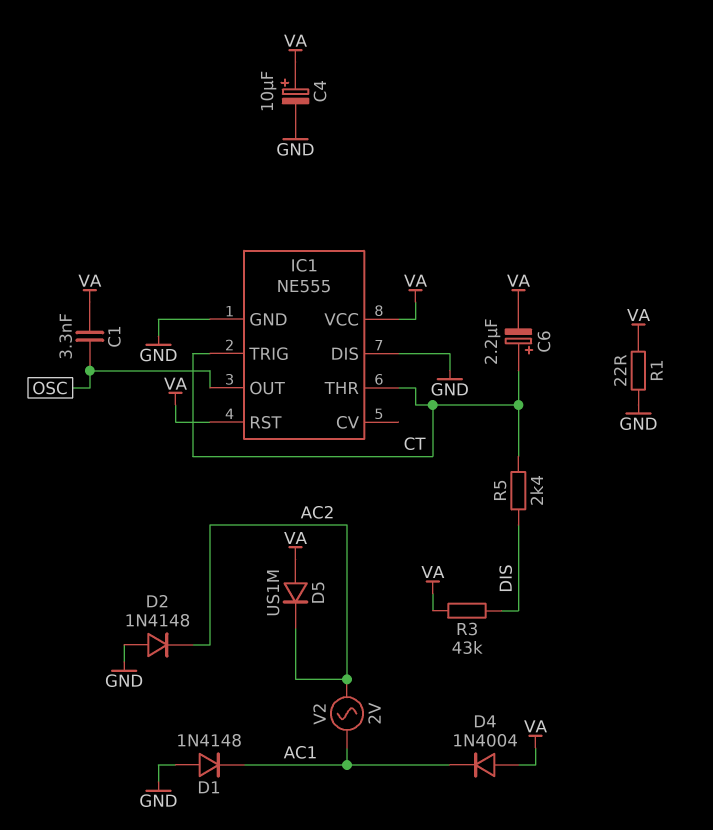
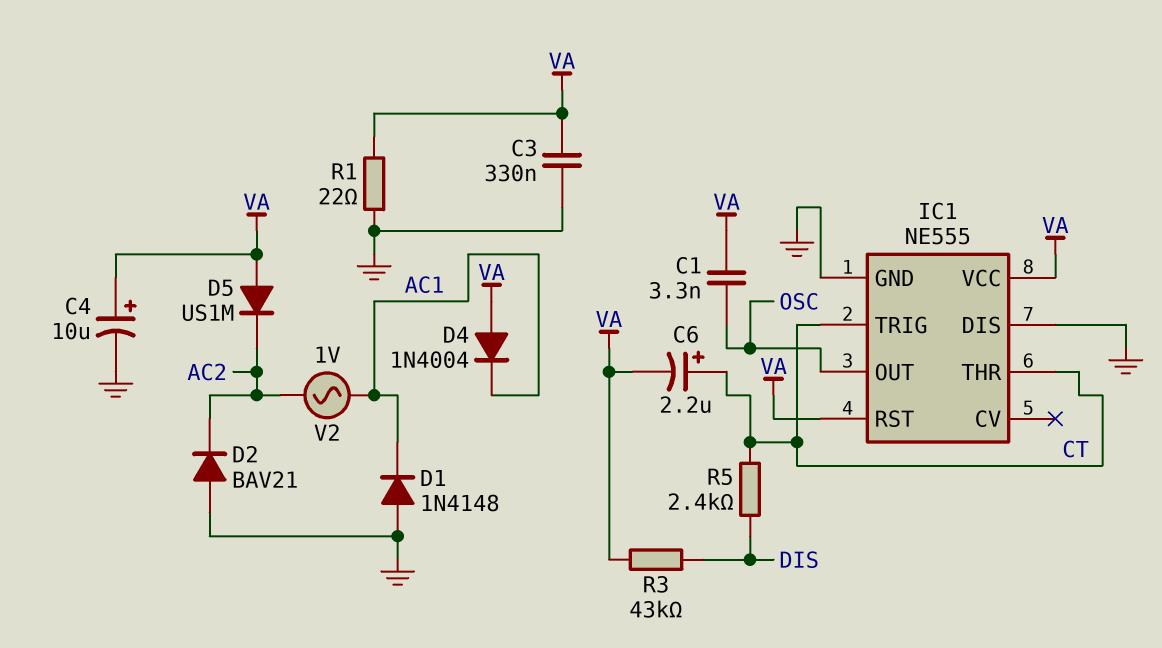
C3: none -> 330nF (GND, VA)
D2: diode 1N4148 (A GND, K AC2) -> diode BAV21 (A GND, K AC2)
V2: AC 2V (AC1, AC2) -> AC 1V (AC1, AC2)

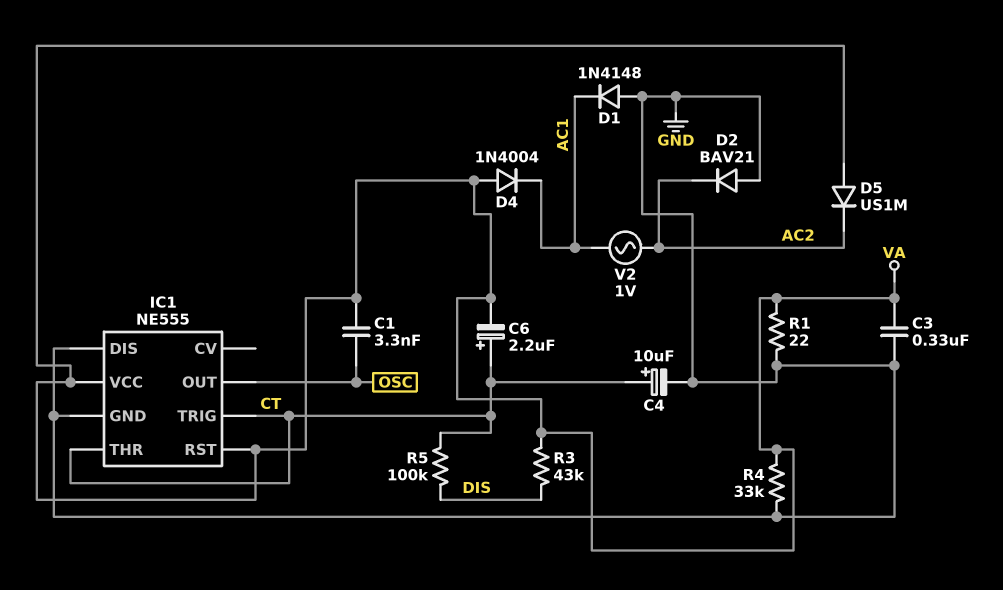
C4: 10uF (plus VA, minus GND) -> 10uF (plus CT, minus GND)
R4: none -> 33k (GND, VA)
R5: 2.4k (CT, DIS) -> 100k (CT, DIS)

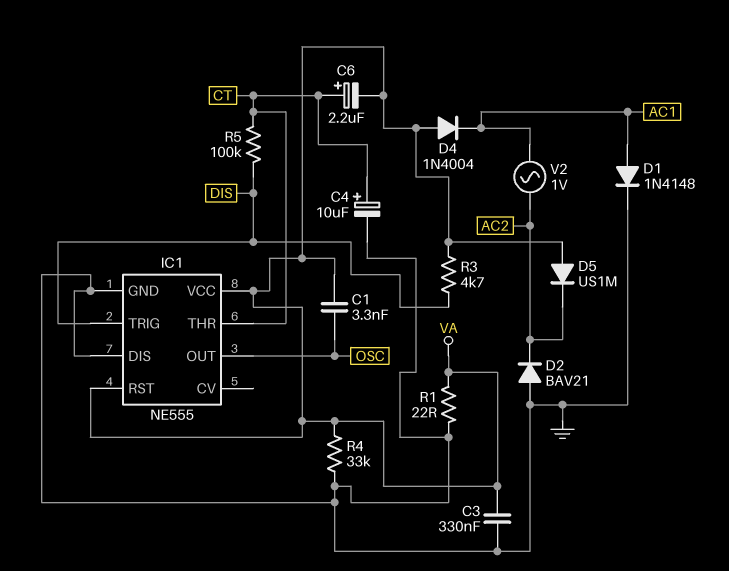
D1: diode 1N4148 (A GND, K AC1) -> diode 1N4148 (A AC1, K GND)
IC1 pin TRIG: CT -> DIS
R3: 43k (DIS, VA) -> 4.7k (DIS, VA)

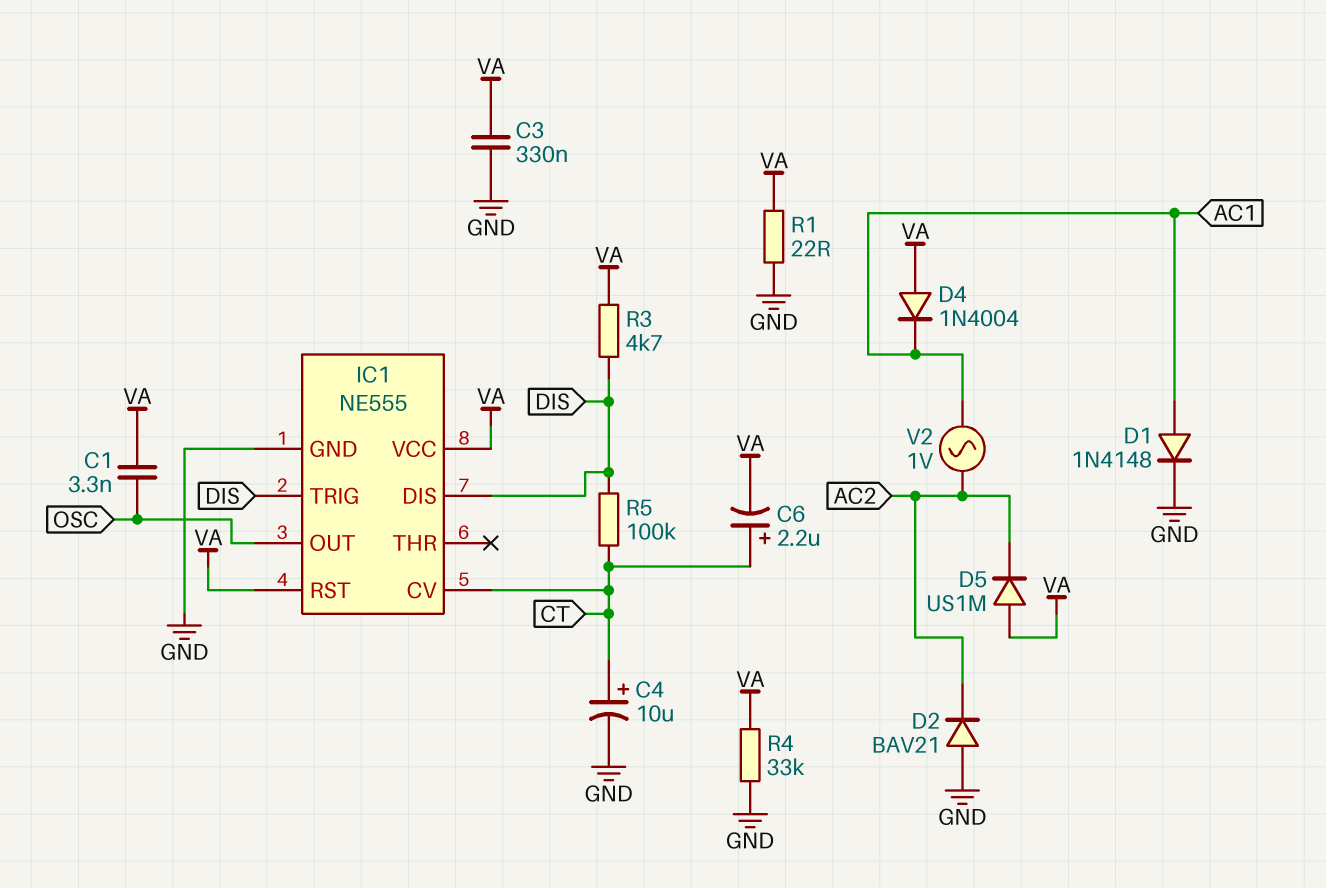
IC1 pin CV: none -> CT
IC1 pin DIS: GND -> DIS
IC1 pin THR: CT -> none

